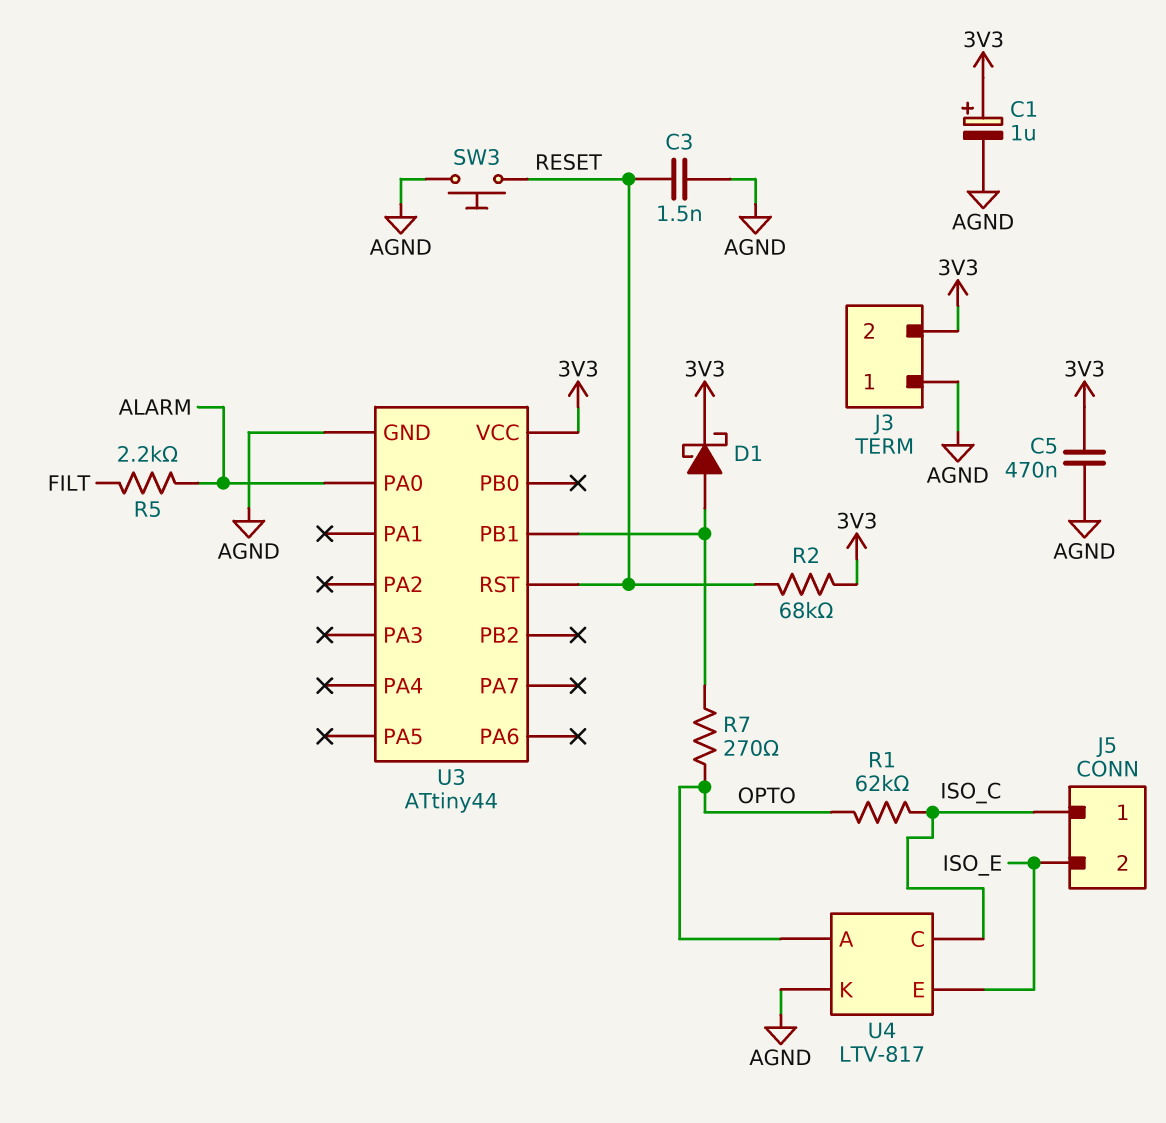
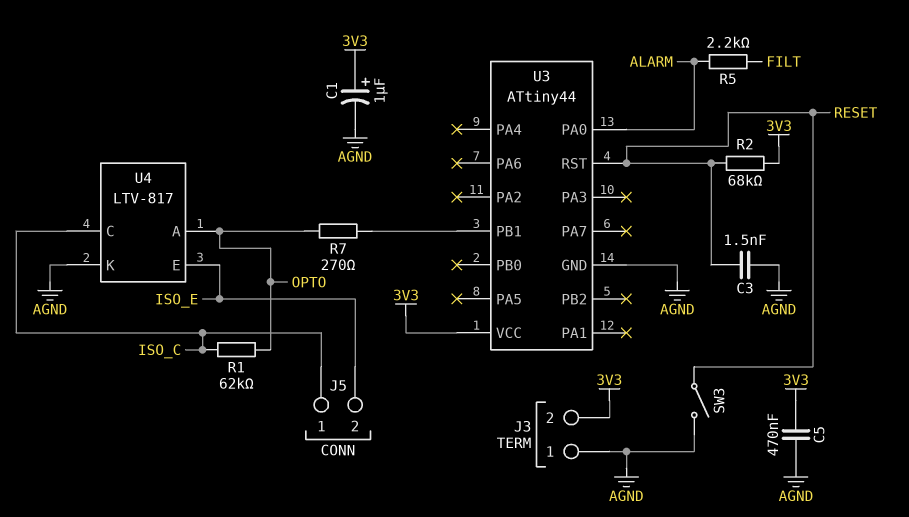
D1: schottky (A U3/PB1, K 3V3) -> none
SW3: button (AGND, RESET) -> switch (AGND, RESET)

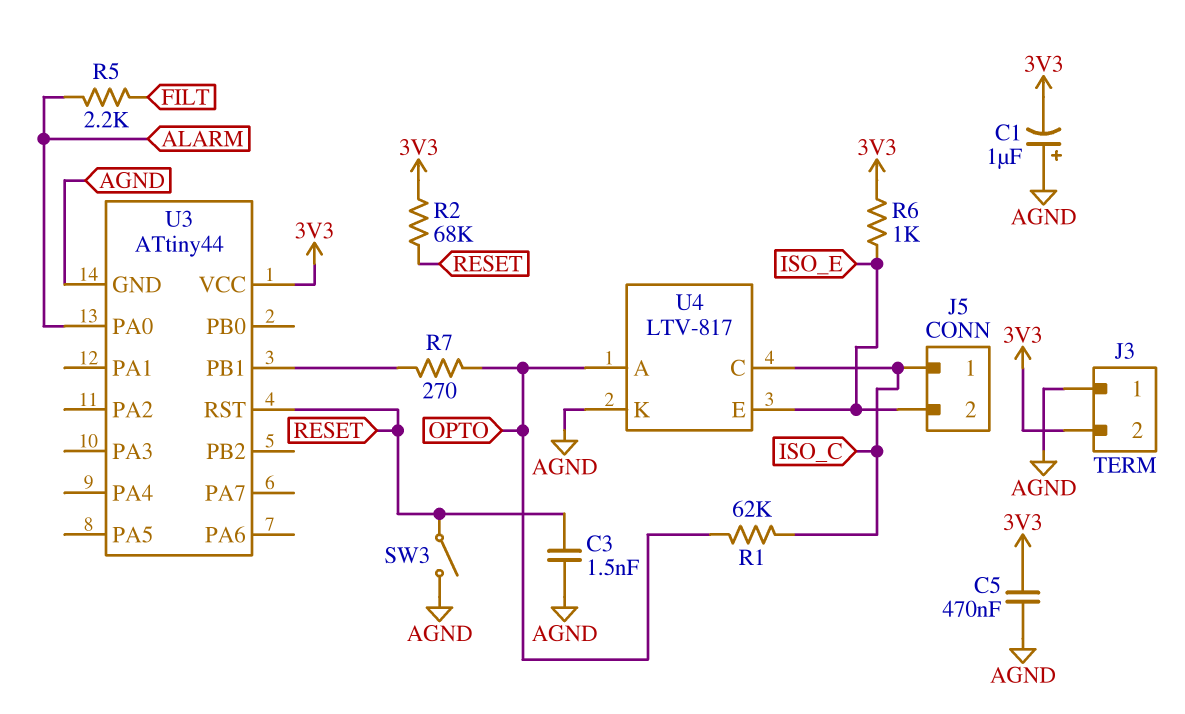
C1: 1uF (plus 3V3, minus AGND) -> 1uF (plus AGND, minus 3V3)
R6: none -> 1k (3V3, ISO_E)

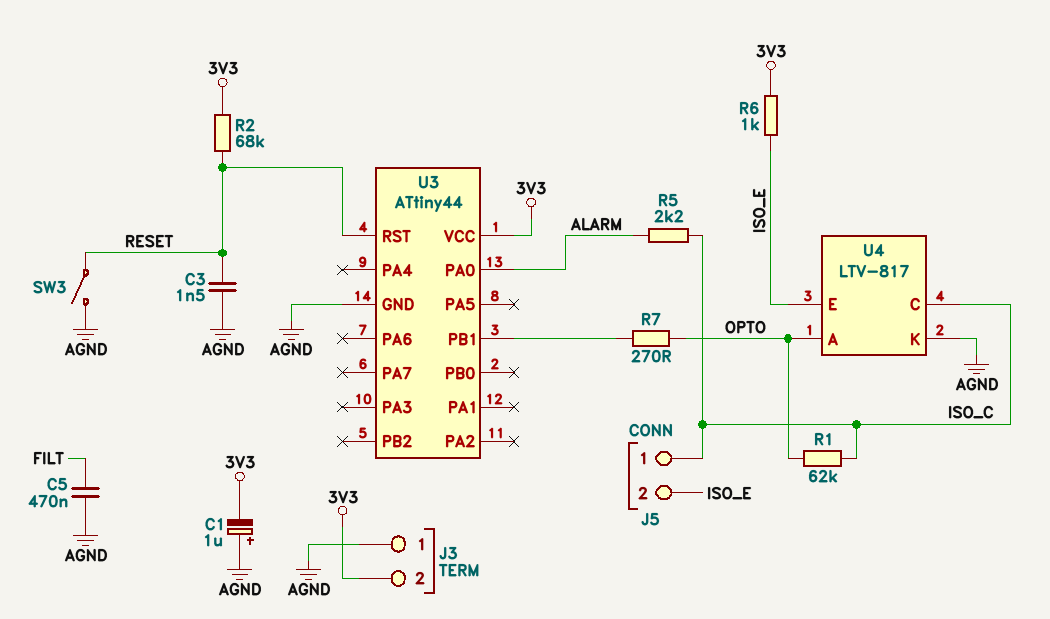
C5: 470nF (3V3, AGND) -> 470nF (AGND, FILT)
R5: 2.2k (ALARM, FILT) -> 2.2k (ALARM, ISO_C)

